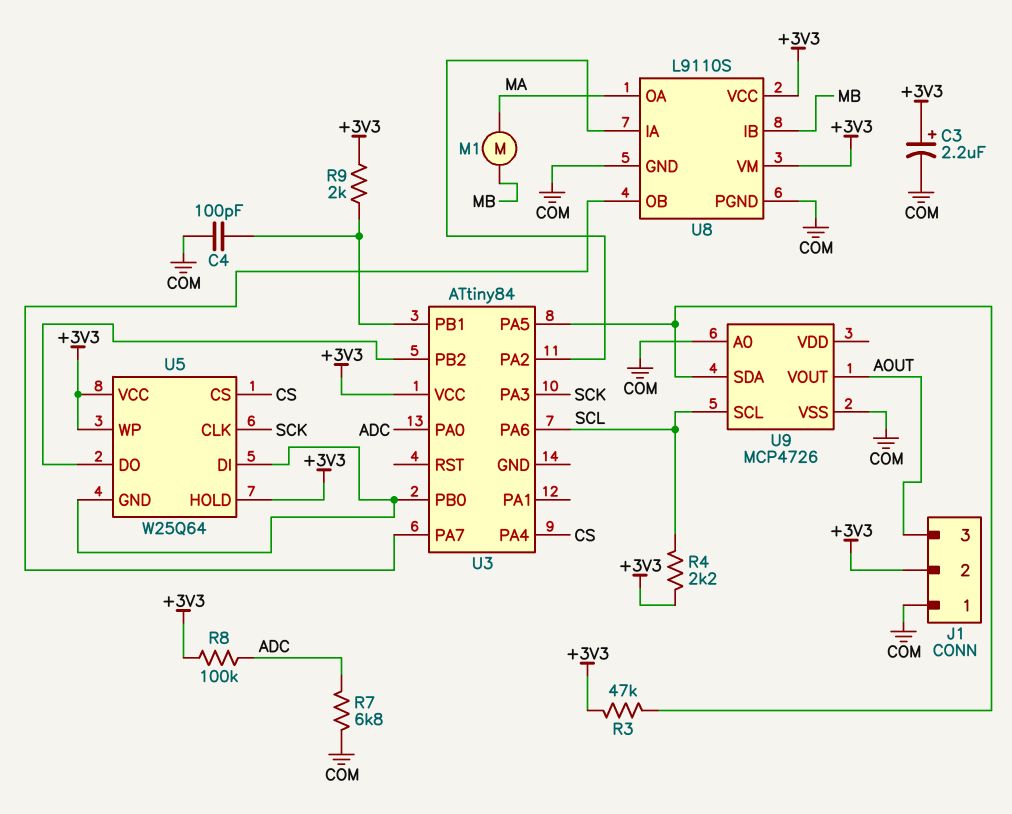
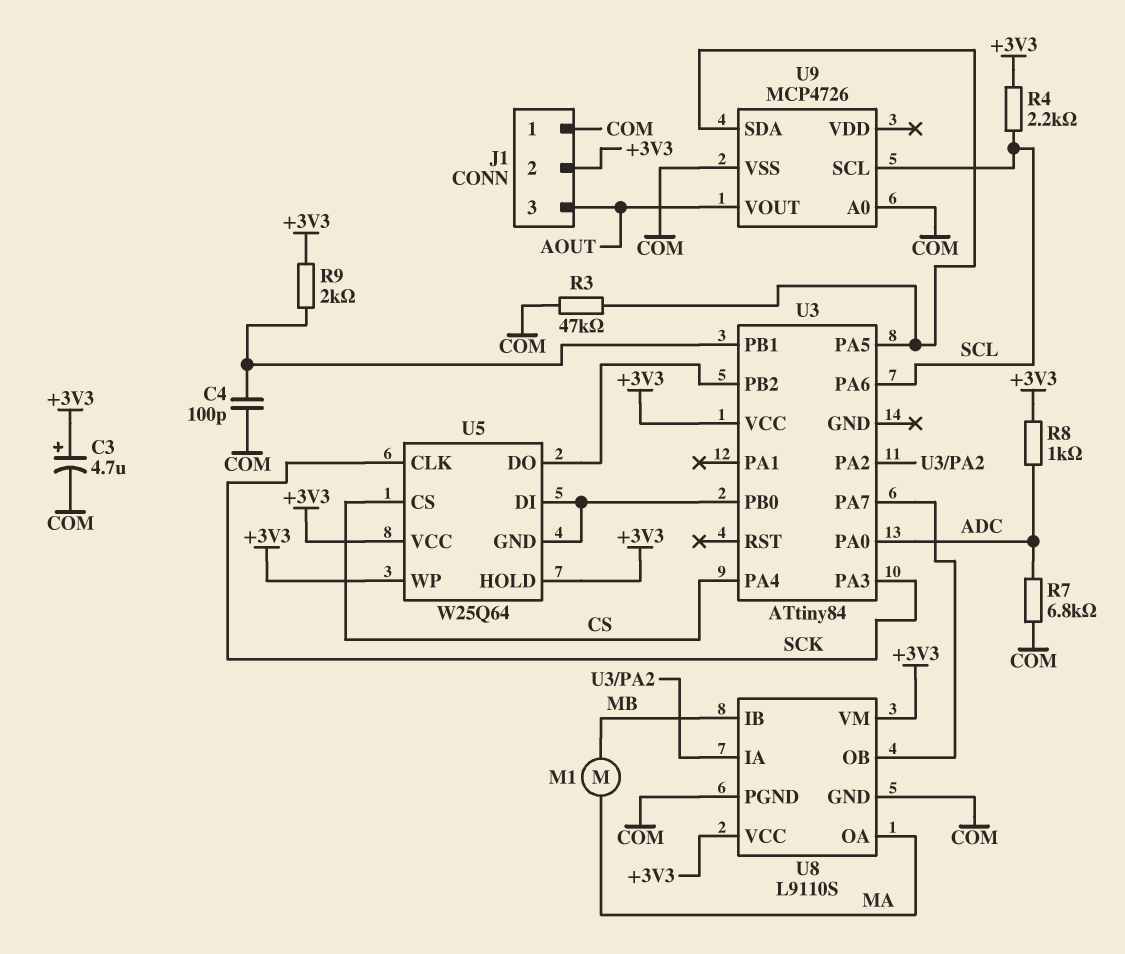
C3: 2.2uF (plus +3V3, minus COM) -> 4.7uF (plus +3V3, minus COM)
R3: 47k (+3V3, U3/PA5) -> 47k (COM, U3/PA5)
R8: 100k (+3V3, ADC) -> 1k (+3V3, ADC)

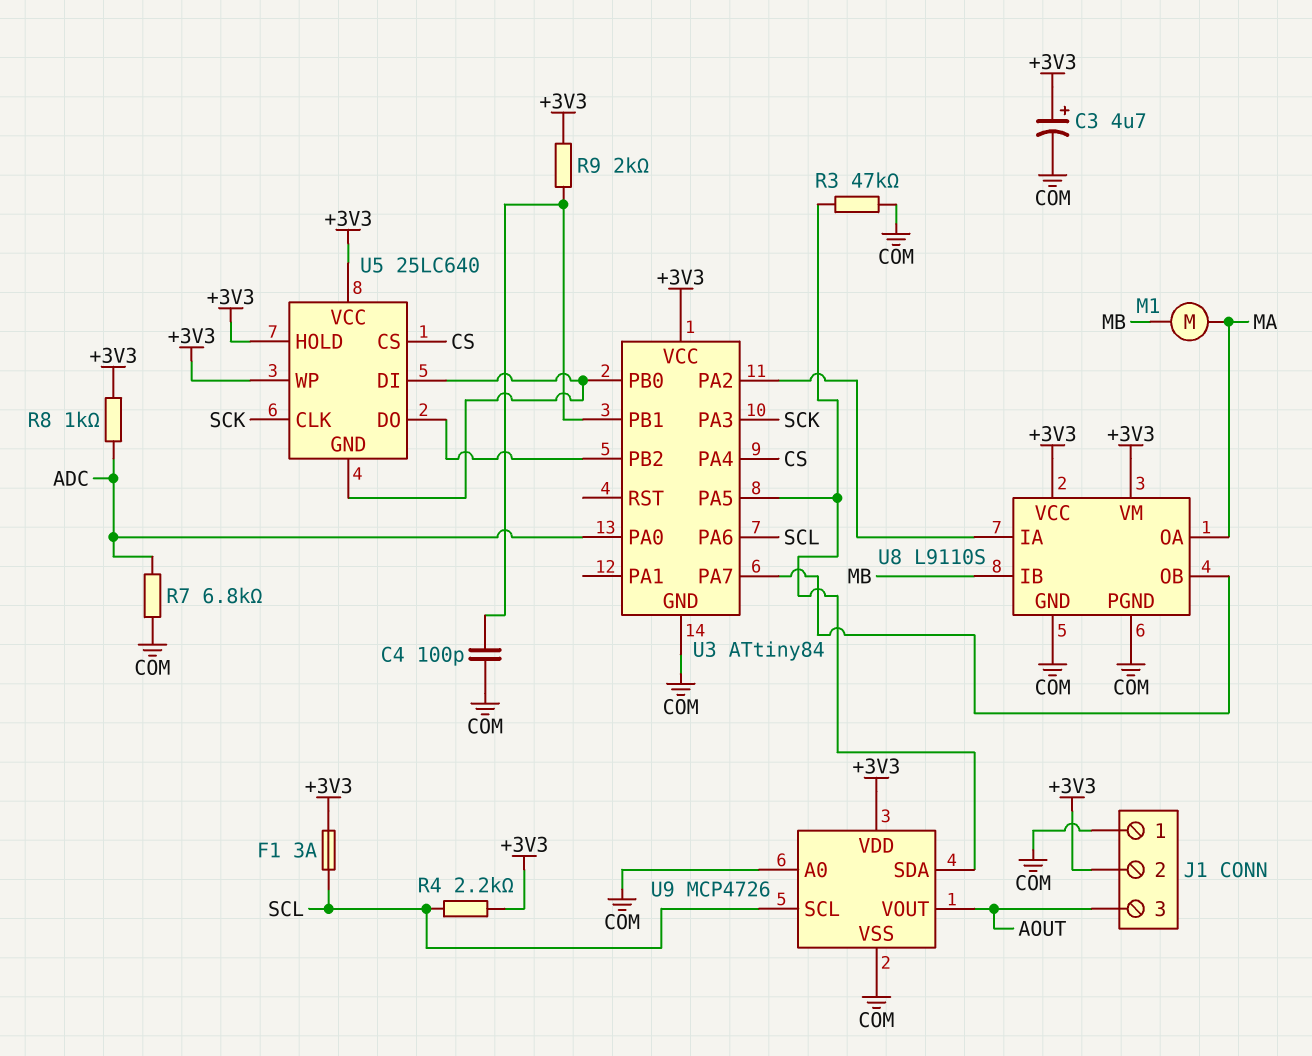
F1: none -> 3A (+3V3, SCL)
U3 pin GND: none -> COM
U5: W25Q64 -> 25LC640
U9 pin VDD: none -> +3V3

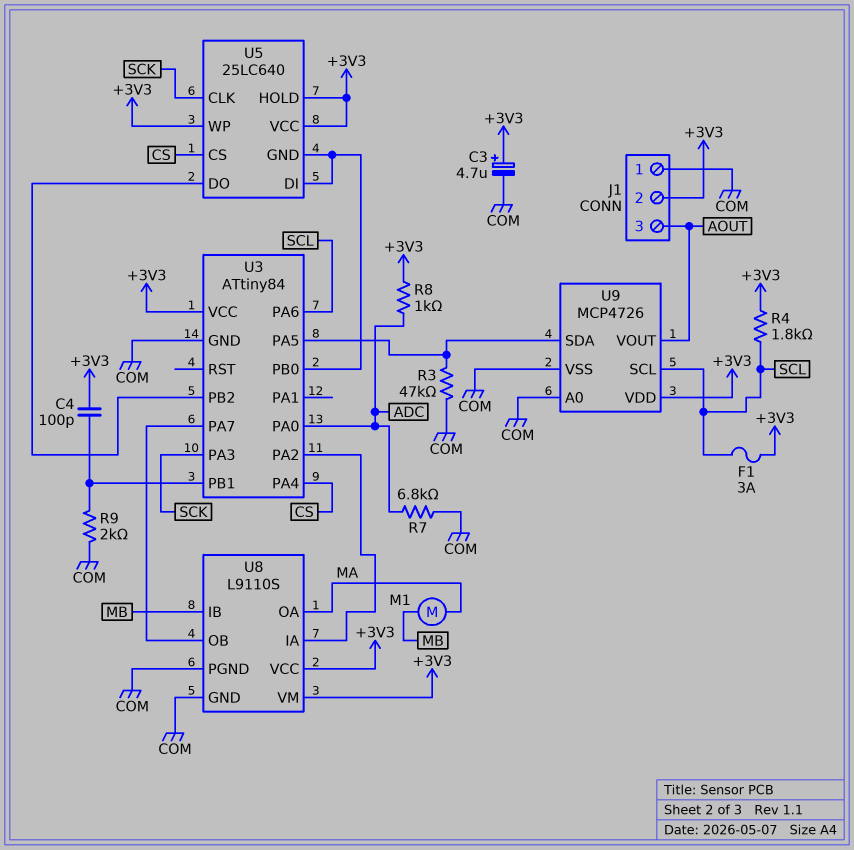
C4: 100pF (COM, U3/PB1) -> 100pF (+3V3, U3/PB1)
R4: 2.2k (+3V3, SCL) -> 1.8k (+3V3, SCL)
R9: 2k (+3V3, U3/PB1) -> 2k (COM, U3/PB1)

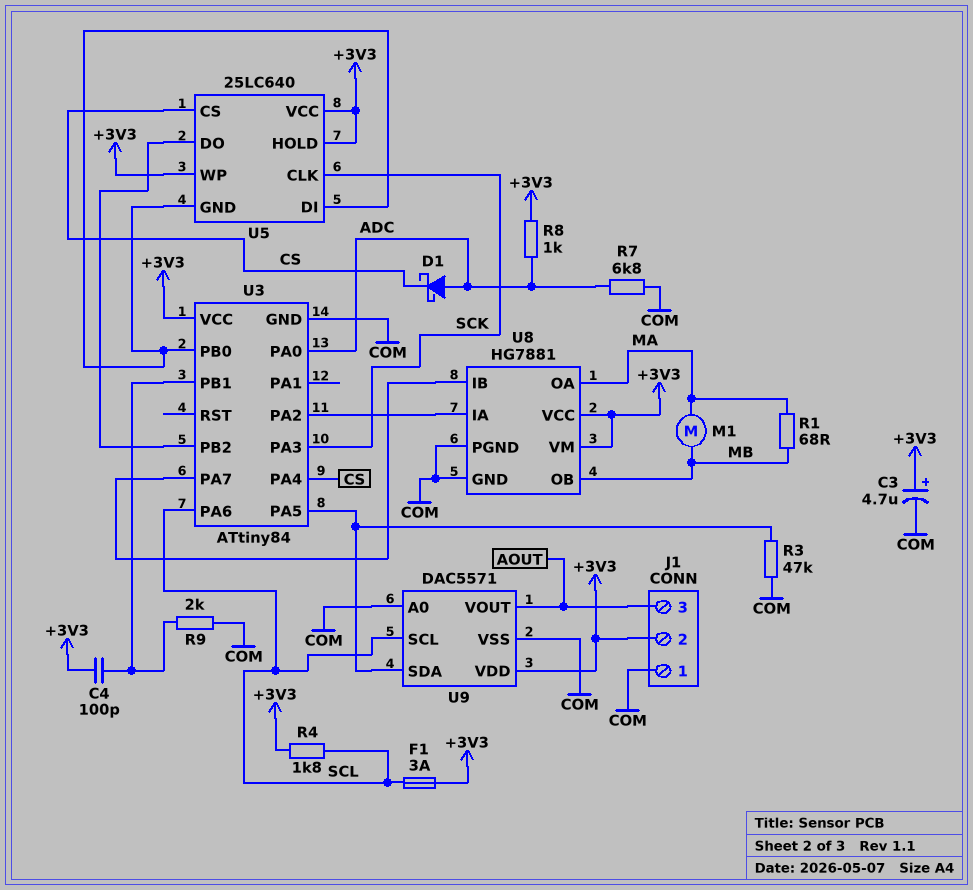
D1: none -> schottky (A ADC, K CS)
R1: none -> 68 (MA, MB)
U8: L9110S -> HG7881
U8 pin IB: MB -> U3/PA7
U8 pin OB: U3/PA7 -> MB
U9: MCP4726 -> DAC5571

